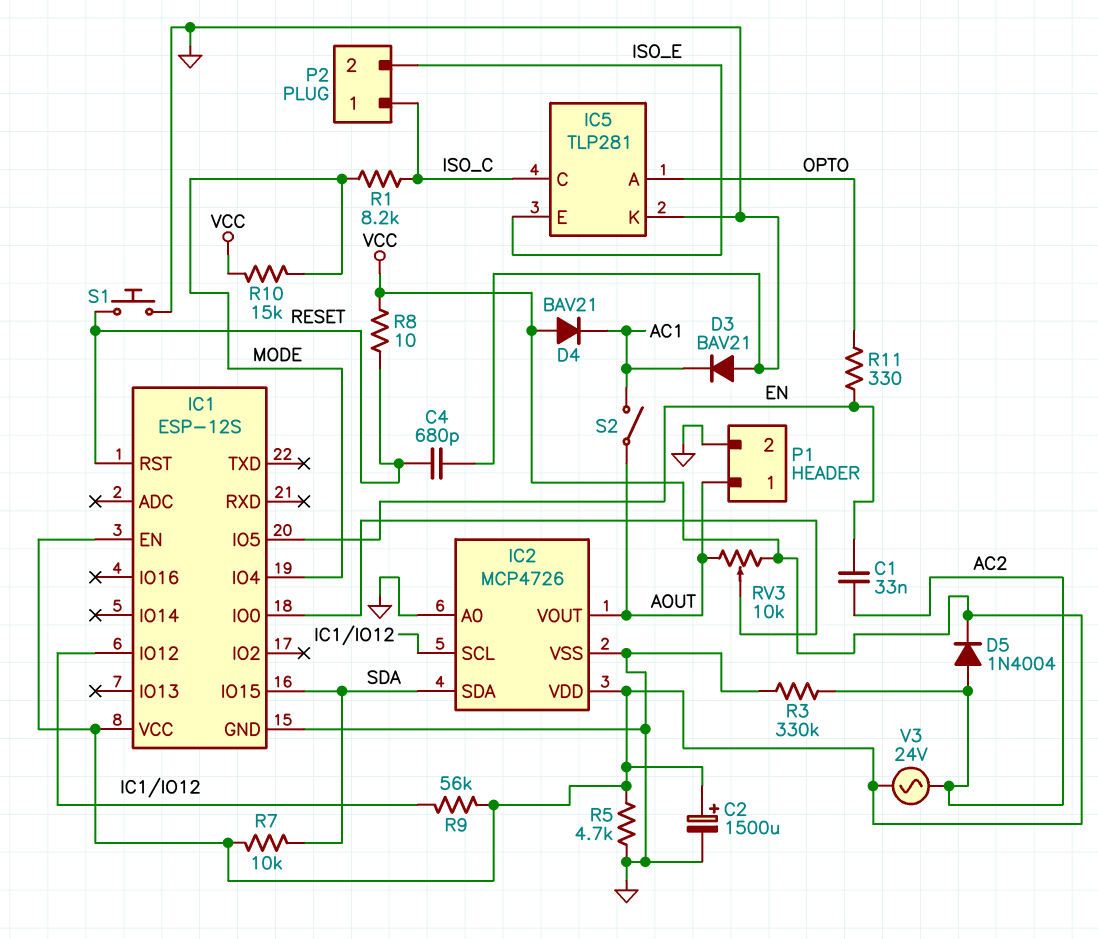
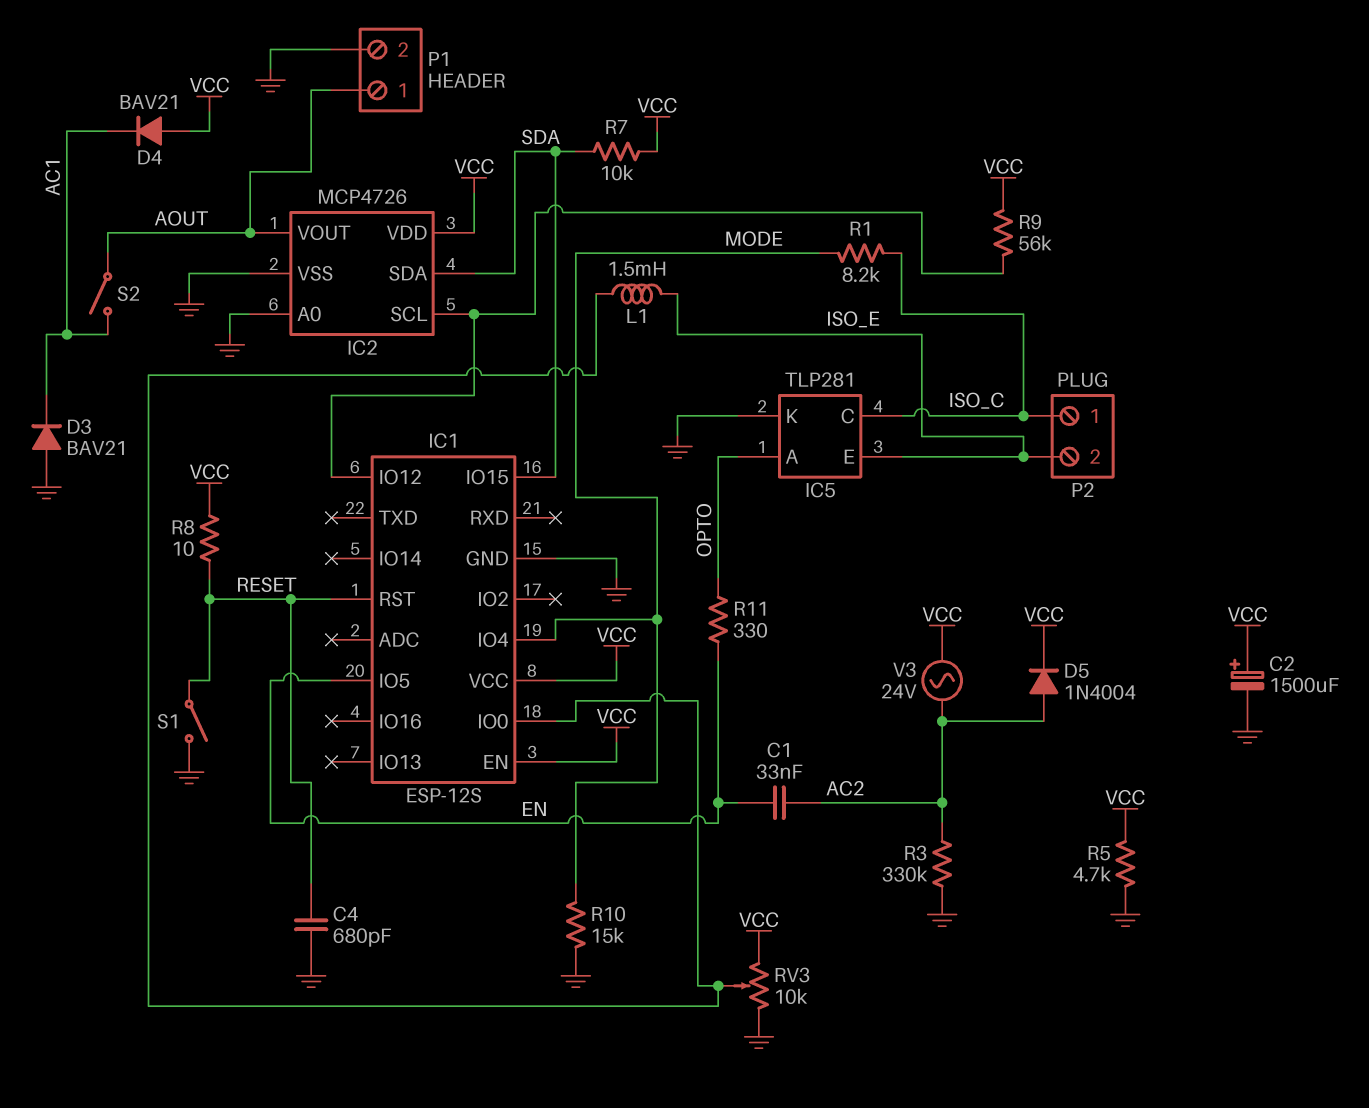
L1: none -> 1.5mH (IC1/IO0, ISO_E)
R10: 15k (MODE, VCC) -> 15k (GND, MODE)
RV3: 10k (AOUT, VCC, wiper IC1/IO0) -> 10k (GND, VCC, wiper IC1/IO0)
S1: button (GND, RESET) -> switch (GND, RESET)

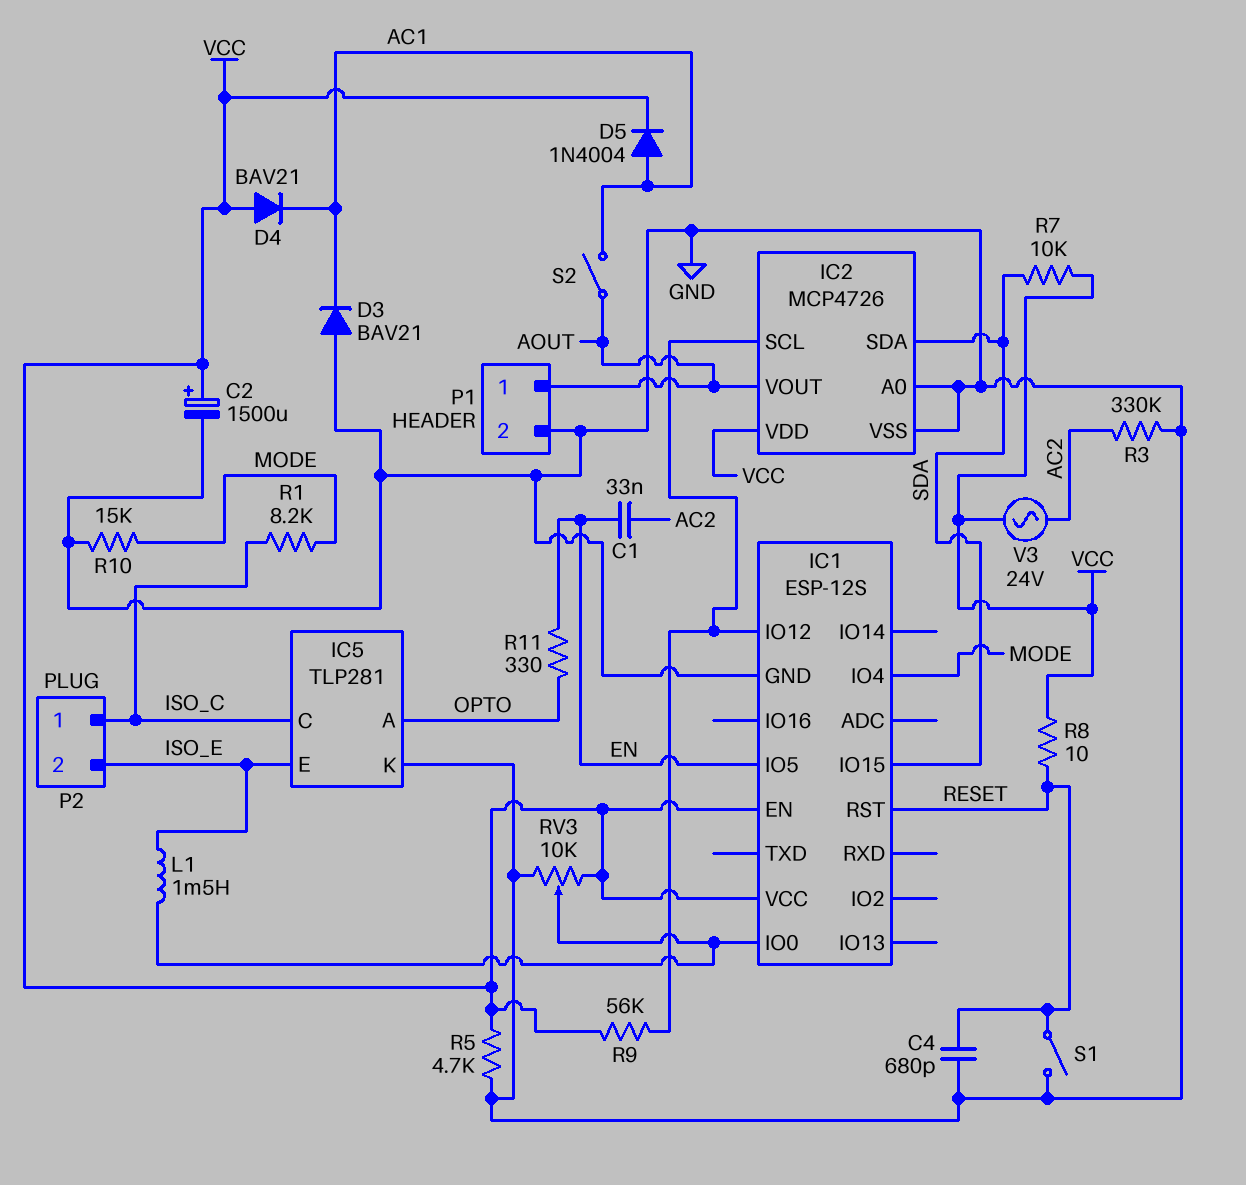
D5: diode 1N4004 (A AC2, K VCC) -> diode 1N4004 (A AC1, K VCC)

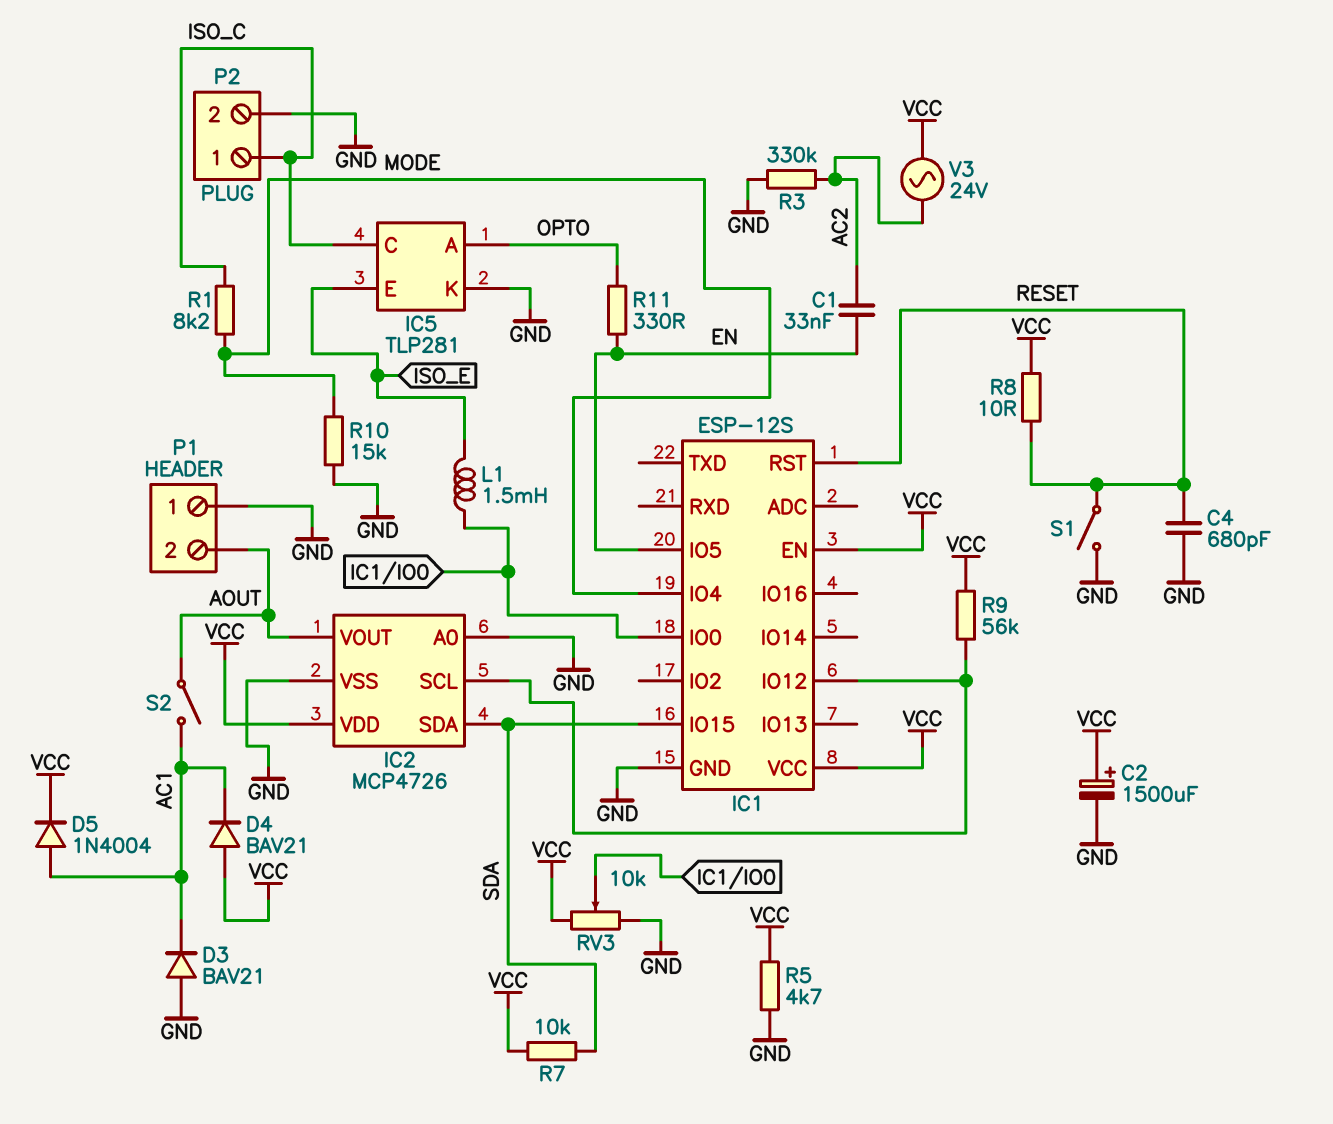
P1 pin 1: AOUT -> GND
P1 pin 2: GND -> AOUT
P2 pin 2: ISO_E -> GND

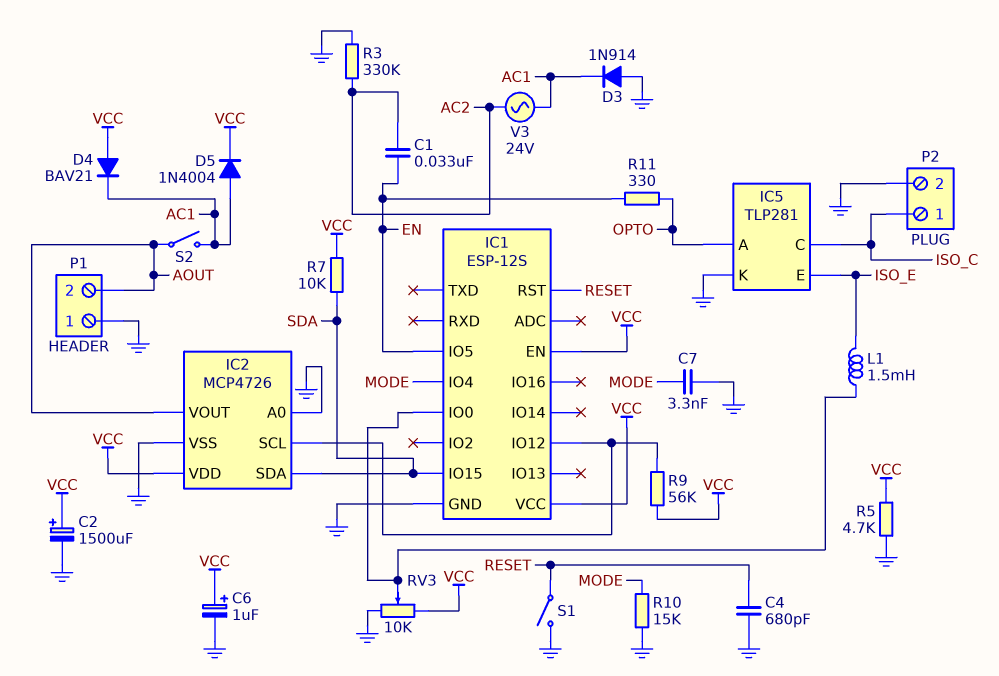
C6: none -> 1uF (plus VCC, minus GND)
C7: none -> 3.3nF (GND, MODE)
D3: diode BAV21 (A GND, K AC1) -> diode 1N914 (A GND, K AC1)
R1: 8.2k (ISO_C, MODE) -> none
R8: 10 (RESET, VCC) -> none
V3: AC 24V (AC2, VCC) -> AC 24V (AC1, AC2)

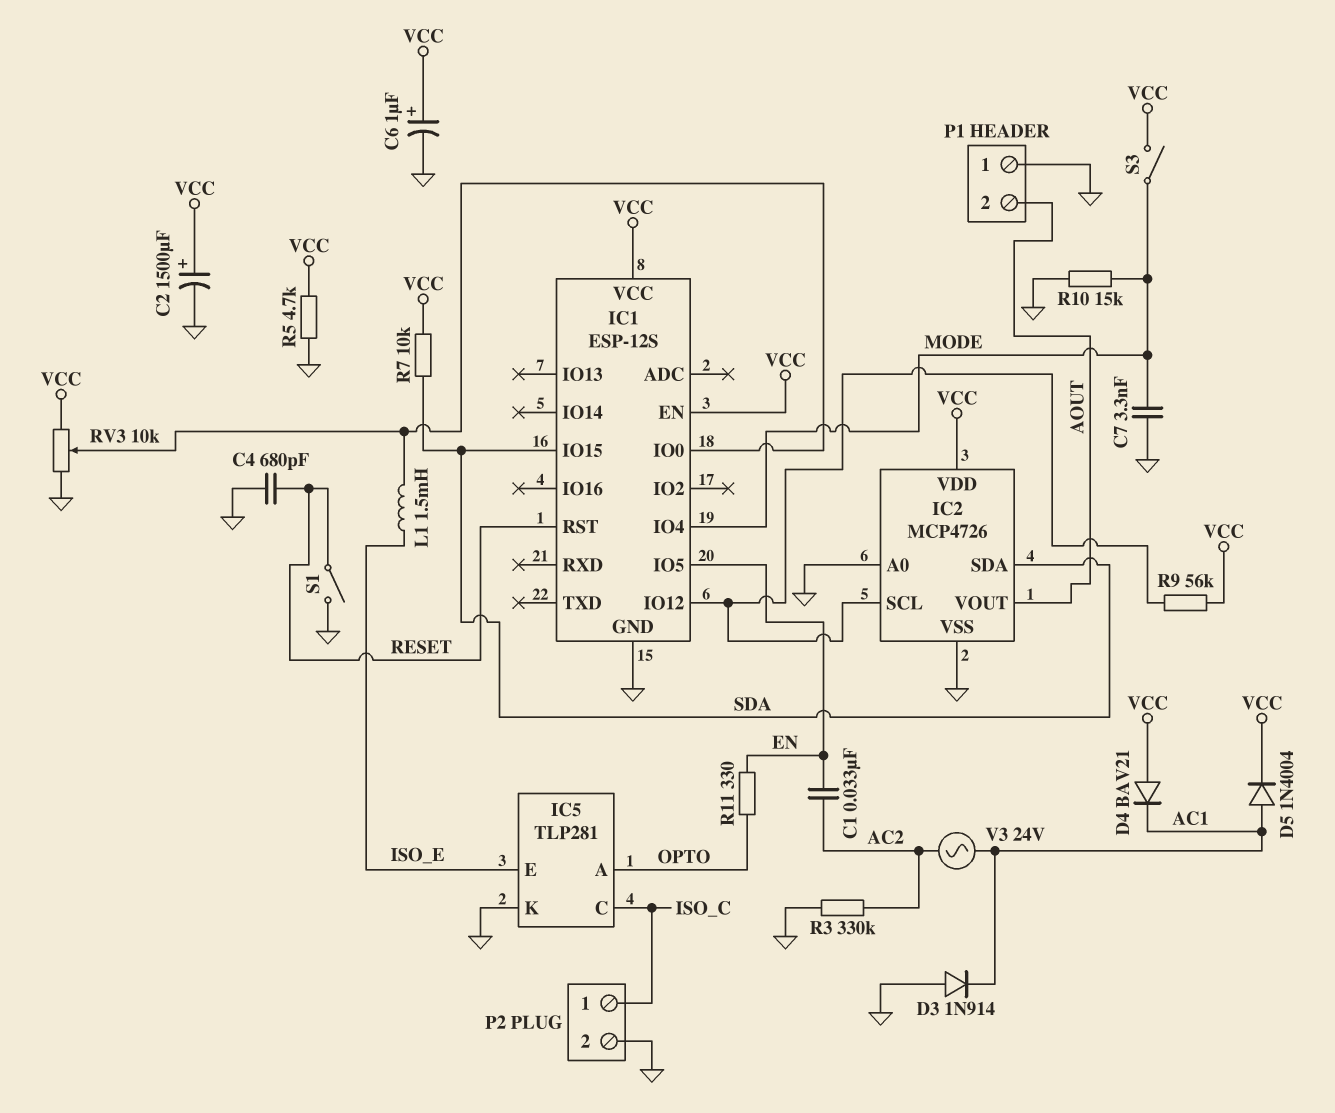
S2: switch (AC1, AOUT) -> none
S3: none -> switch (MODE, VCC)

